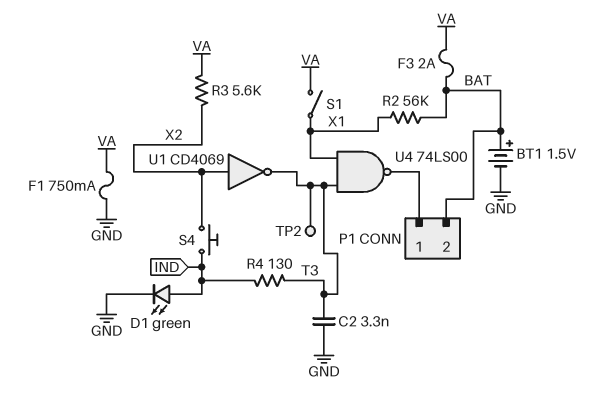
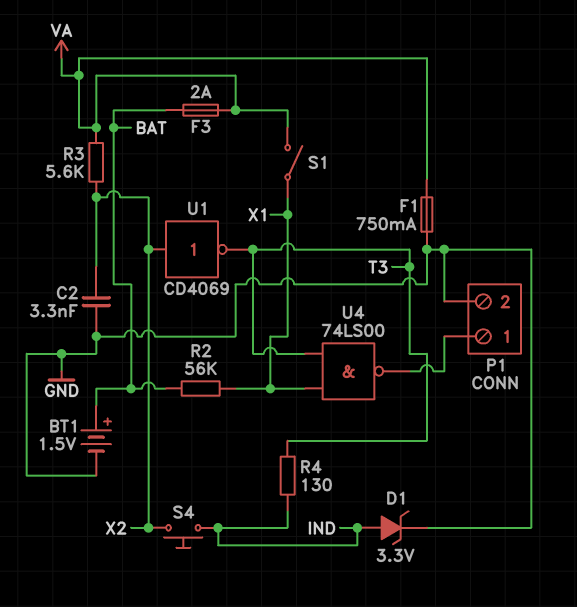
C2: 3.3nF (GND, T3) -> 3.3nF (GND, X2)
D1: LED green (A IND, K GND) -> zener 3.3V (A IND, K GND)
P1 pin 2: BAT -> GND
TP2: test point (T3) -> none

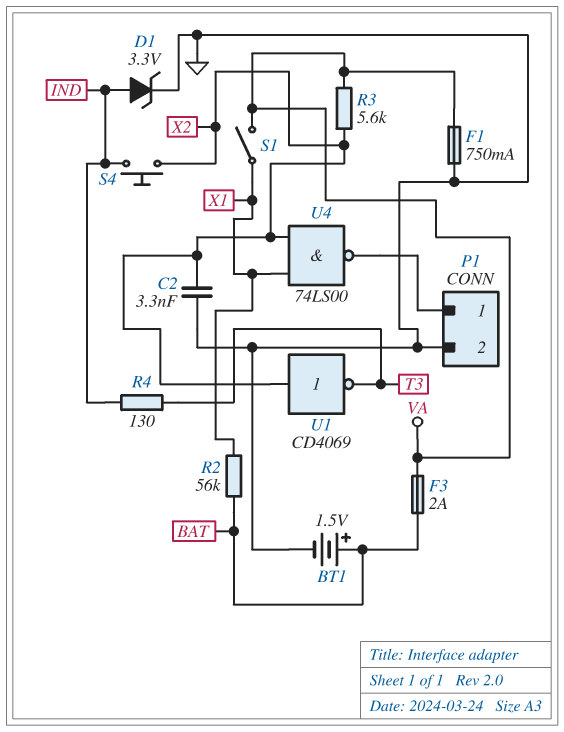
U4: NAND 74LS00 (in T3, in X1, out P1/1) -> NAND 74LS00 (in X1, in X2, out P1/1)

